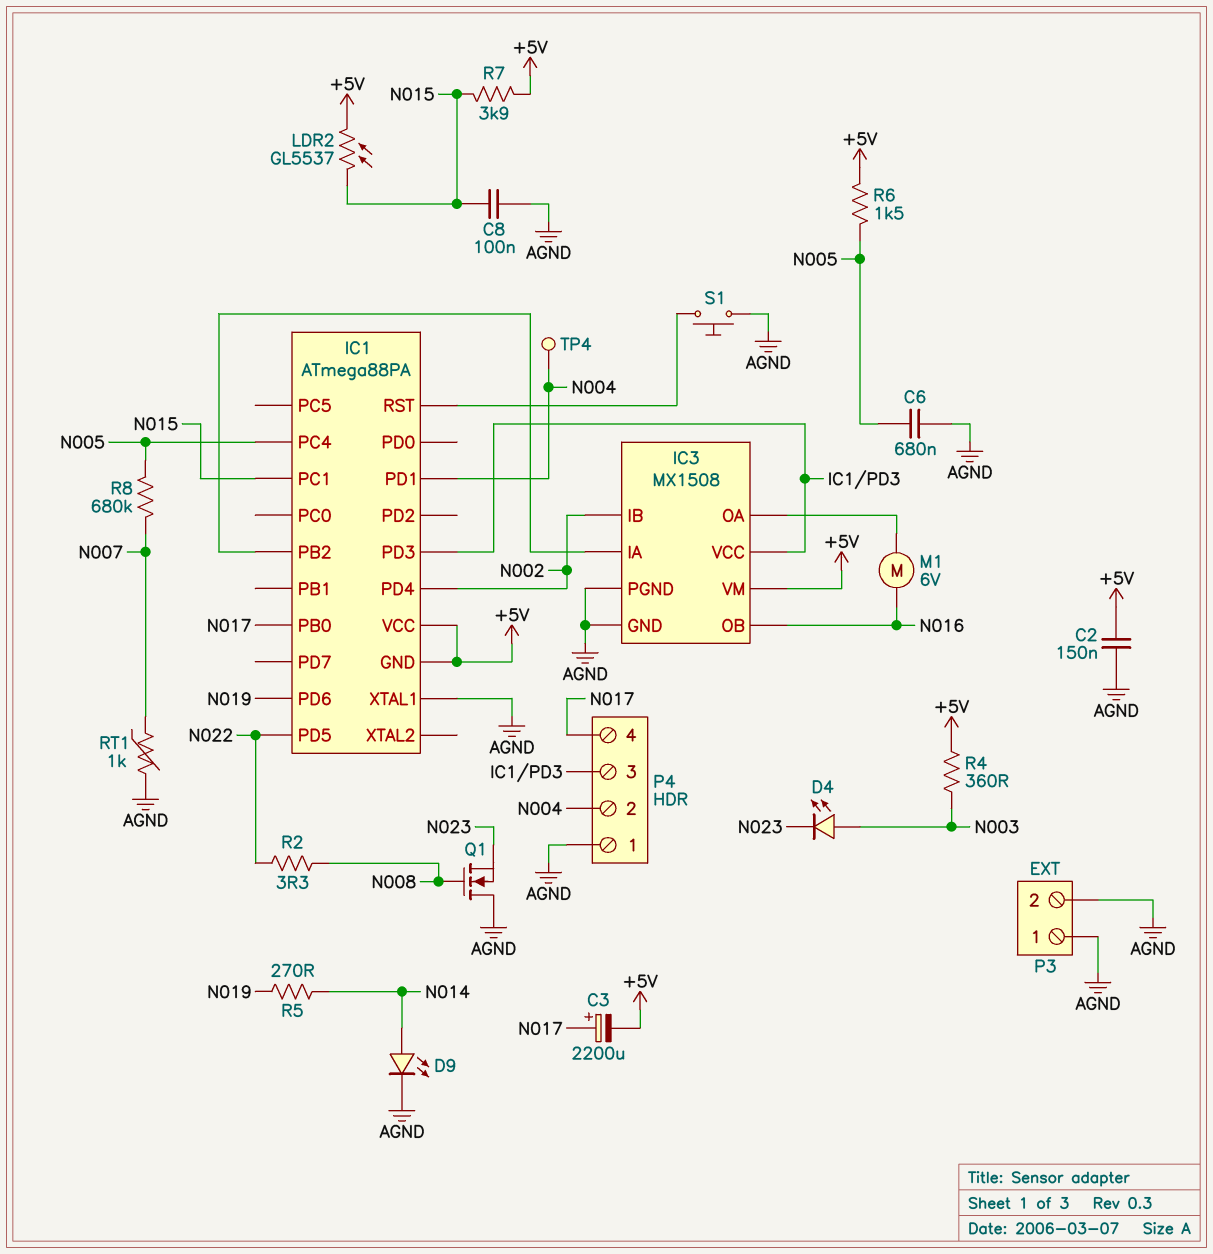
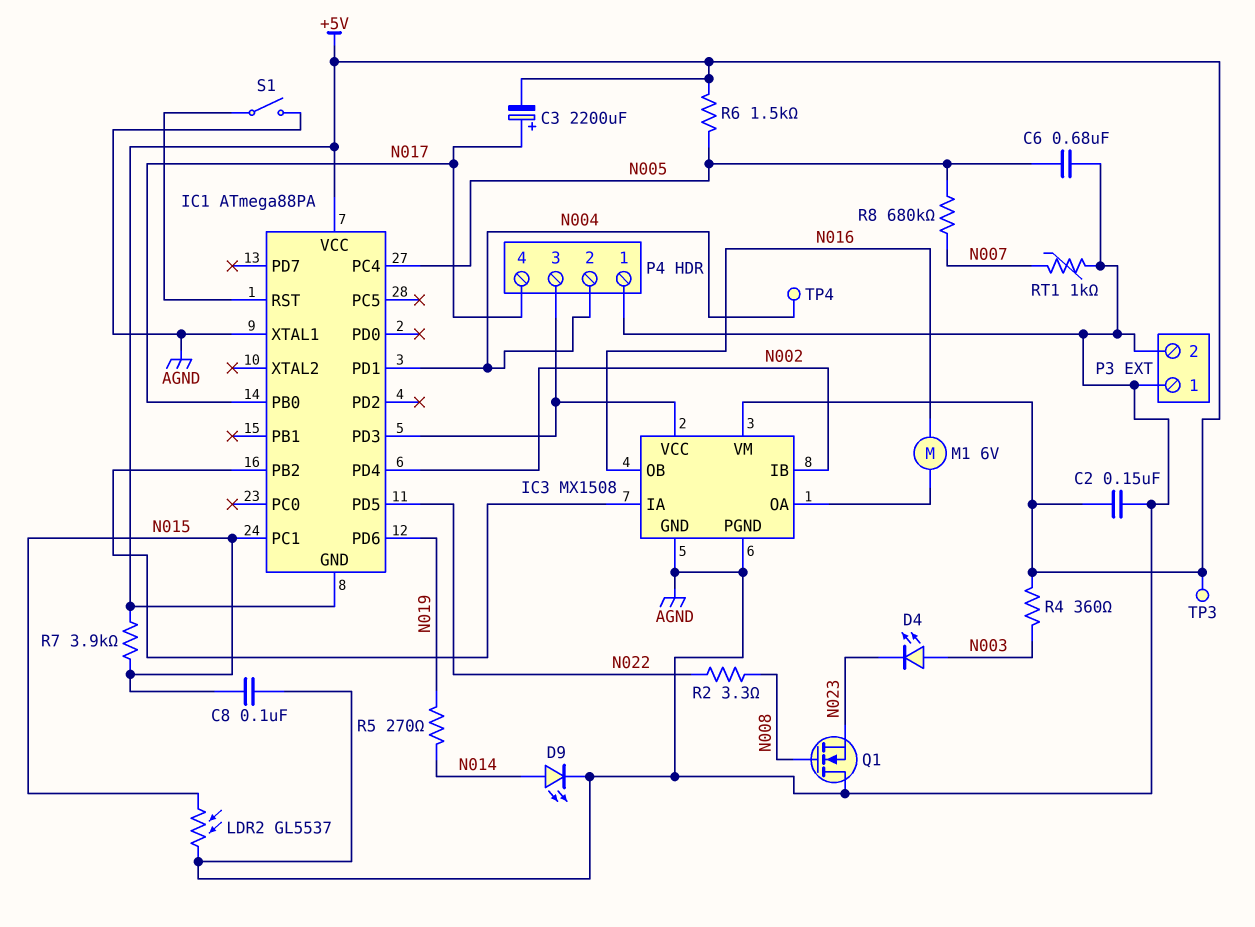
LDR2: GL5537 (+5V, N015) -> GL5537 (AGND, N015)
S1: button (AGND, IC1/RST) -> switch (AGND, IC1/RST)
TP3: none -> test point (+5V)

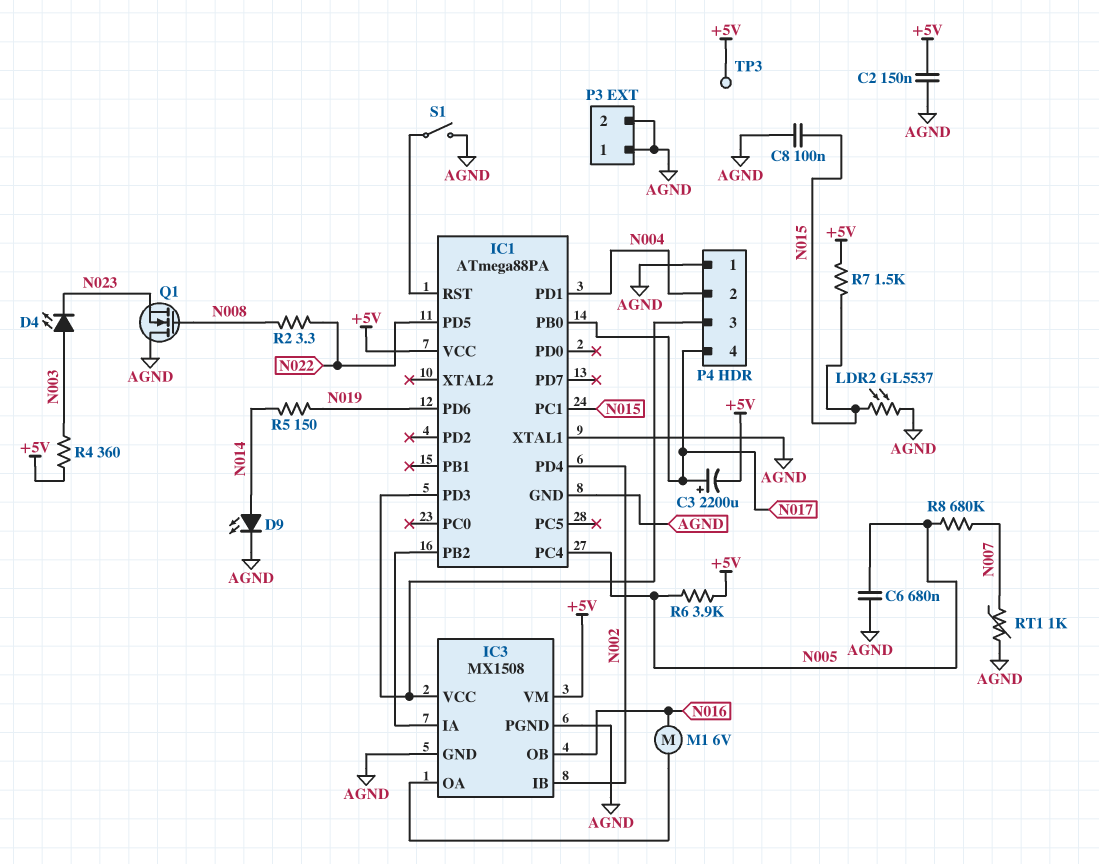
IC1 pin GND: +5V -> AGND
R5: 270 (N014, N019) -> 150 (N014, N019)
R6: 1.5k (+5V, N005) -> 3.9k (+5V, N005)
R7: 3.9k (+5V, N015) -> 1.5k (+5V, N015)
TP4: test point (N004) -> none

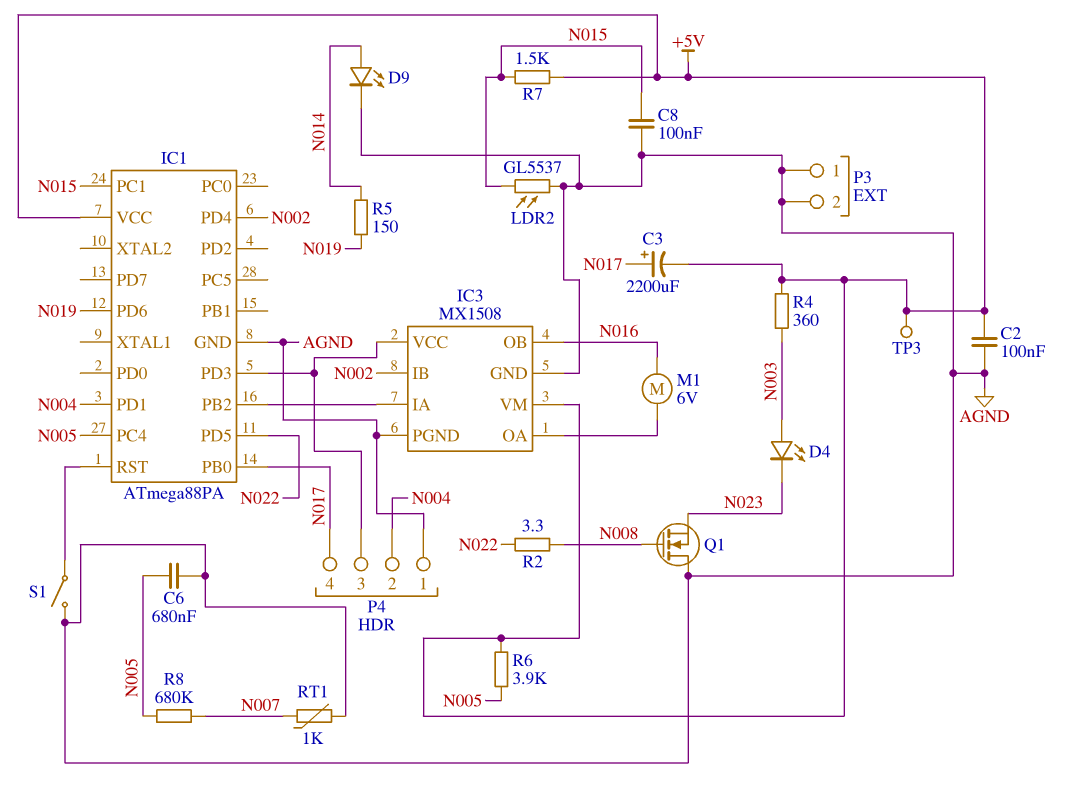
C2: 150nF (+5V, AGND) -> 100nF (+5V, AGND)
IC1 pin XTAL1: AGND -> none

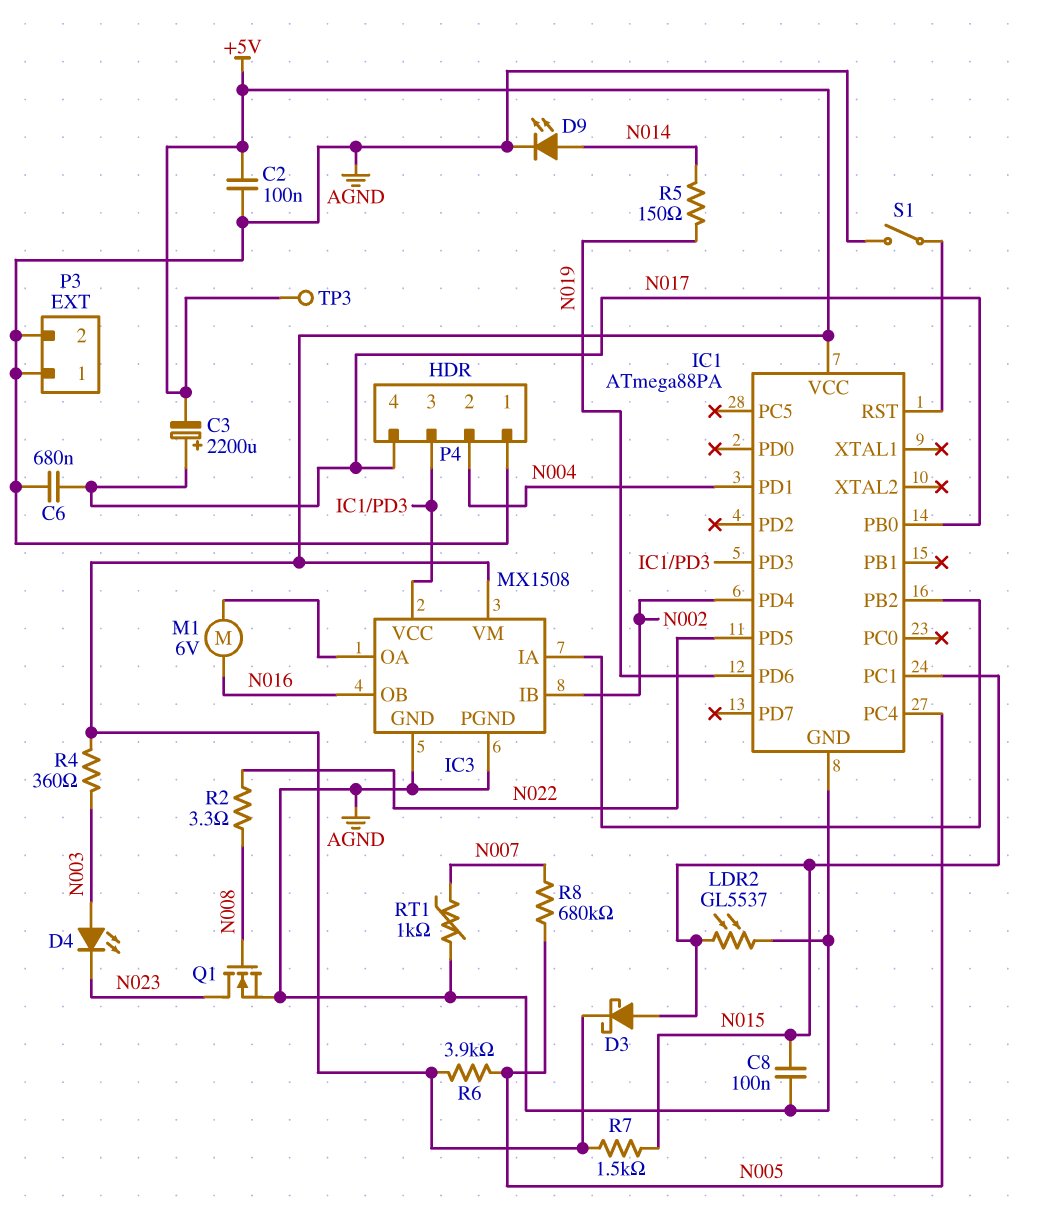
C6: 680nF (AGND, N005) -> 680nF (AGND, N017)
D3: none -> schottky (A N015, K +5V)
Q1: NMOS (G N008, D AGND, S N023) -> NMOS (G N008, D N023, S AGND)

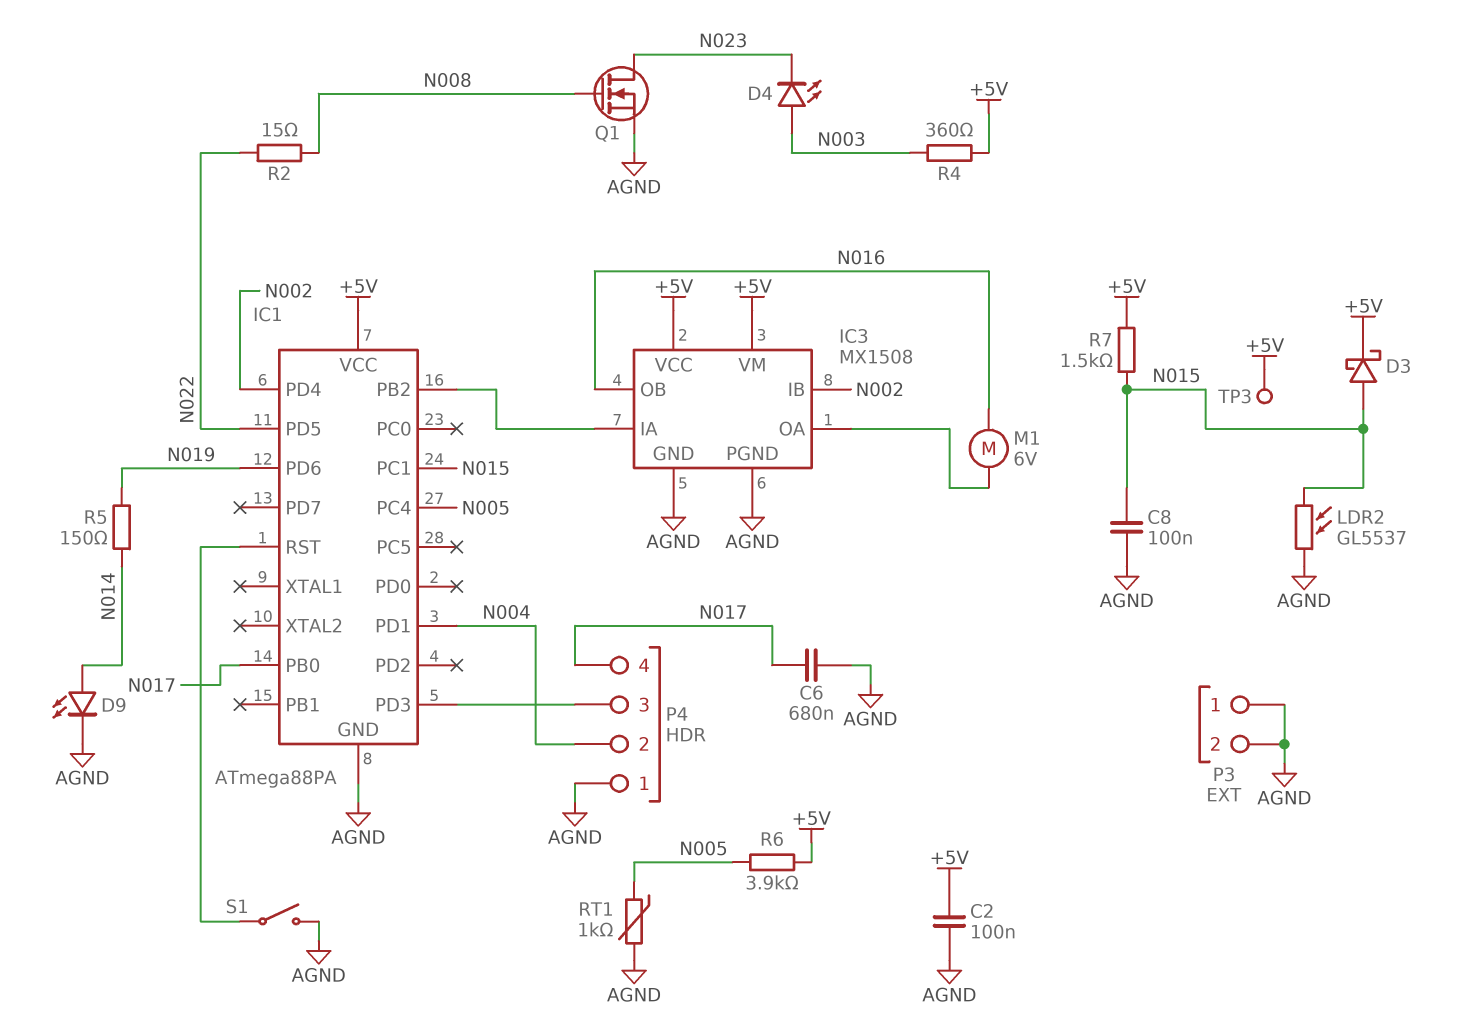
C3: 2200uF (plus N017, minus +5V) -> none
IC3 pin VCC: IC1/PD3 -> +5V
R2: 3.3 (N008, N022) -> 15 (N008, N022)
R8: 680k (N005, N007) -> none
RT1: 1k (AGND, N007) -> 1k (AGND, N005)

